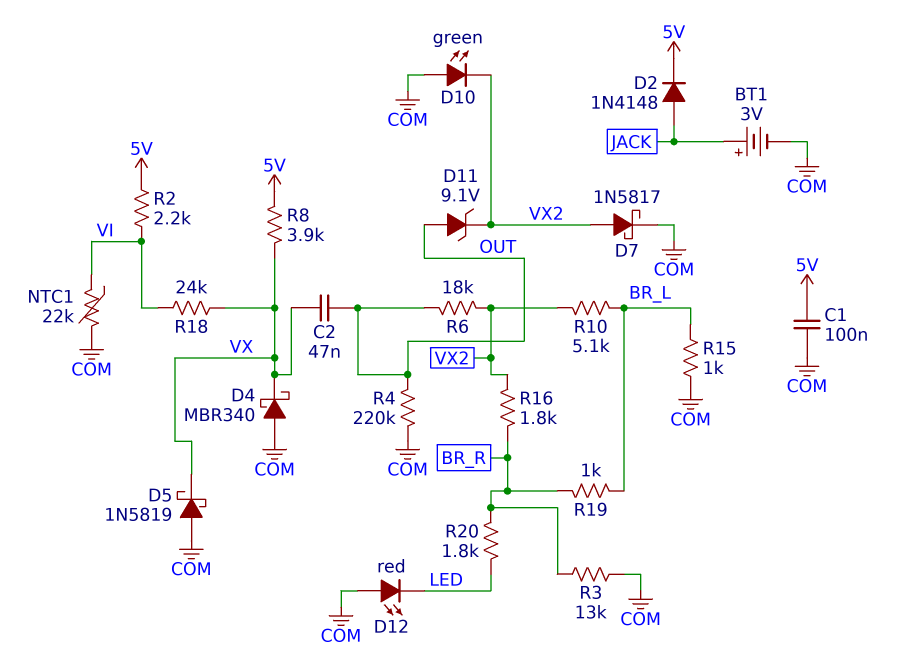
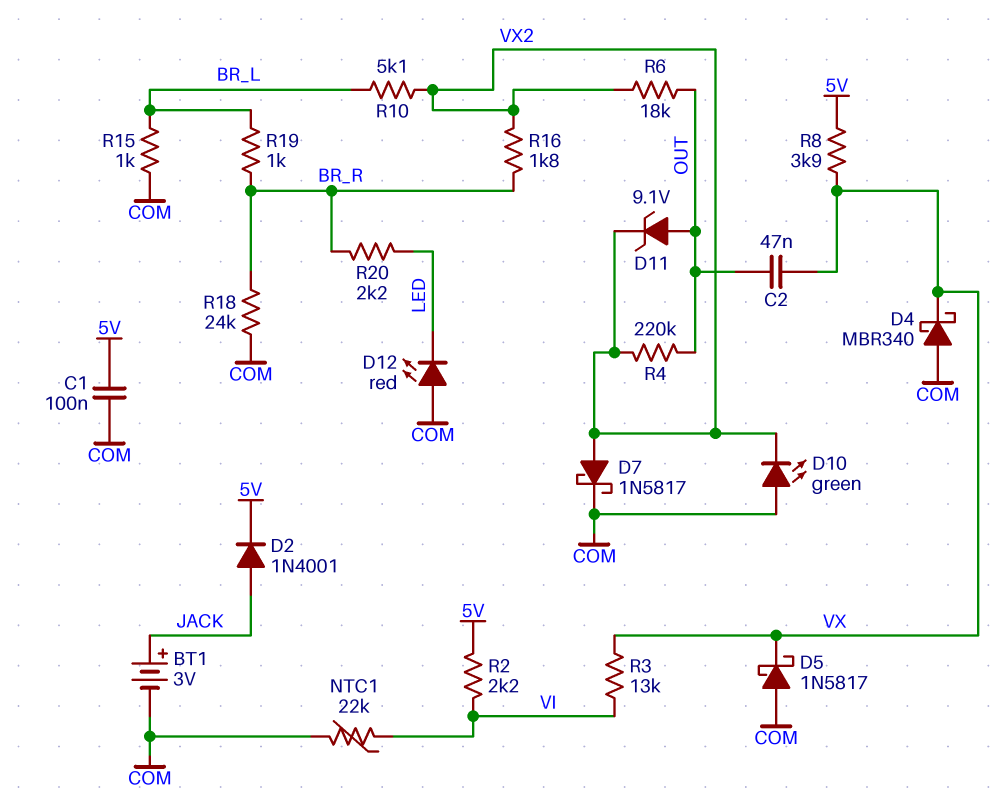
D2: diode 1N4148 (A JACK, K 5V) -> diode 1N4001 (A JACK, K 5V)
D5: schottky 1N5819 (A COM, K VX) -> schottky 1N5817 (A COM, K VX)
R3: 13k (BR_R, COM) -> 13k (VI, VX)
R4: 220k (COM, OUT) -> 220k (OUT, VX2)
R18: 24k (VI, VX) -> 24k (BR_R, COM)
R20: 1.8k (BR_R, LED) -> 2.2k (BR_R, LED)

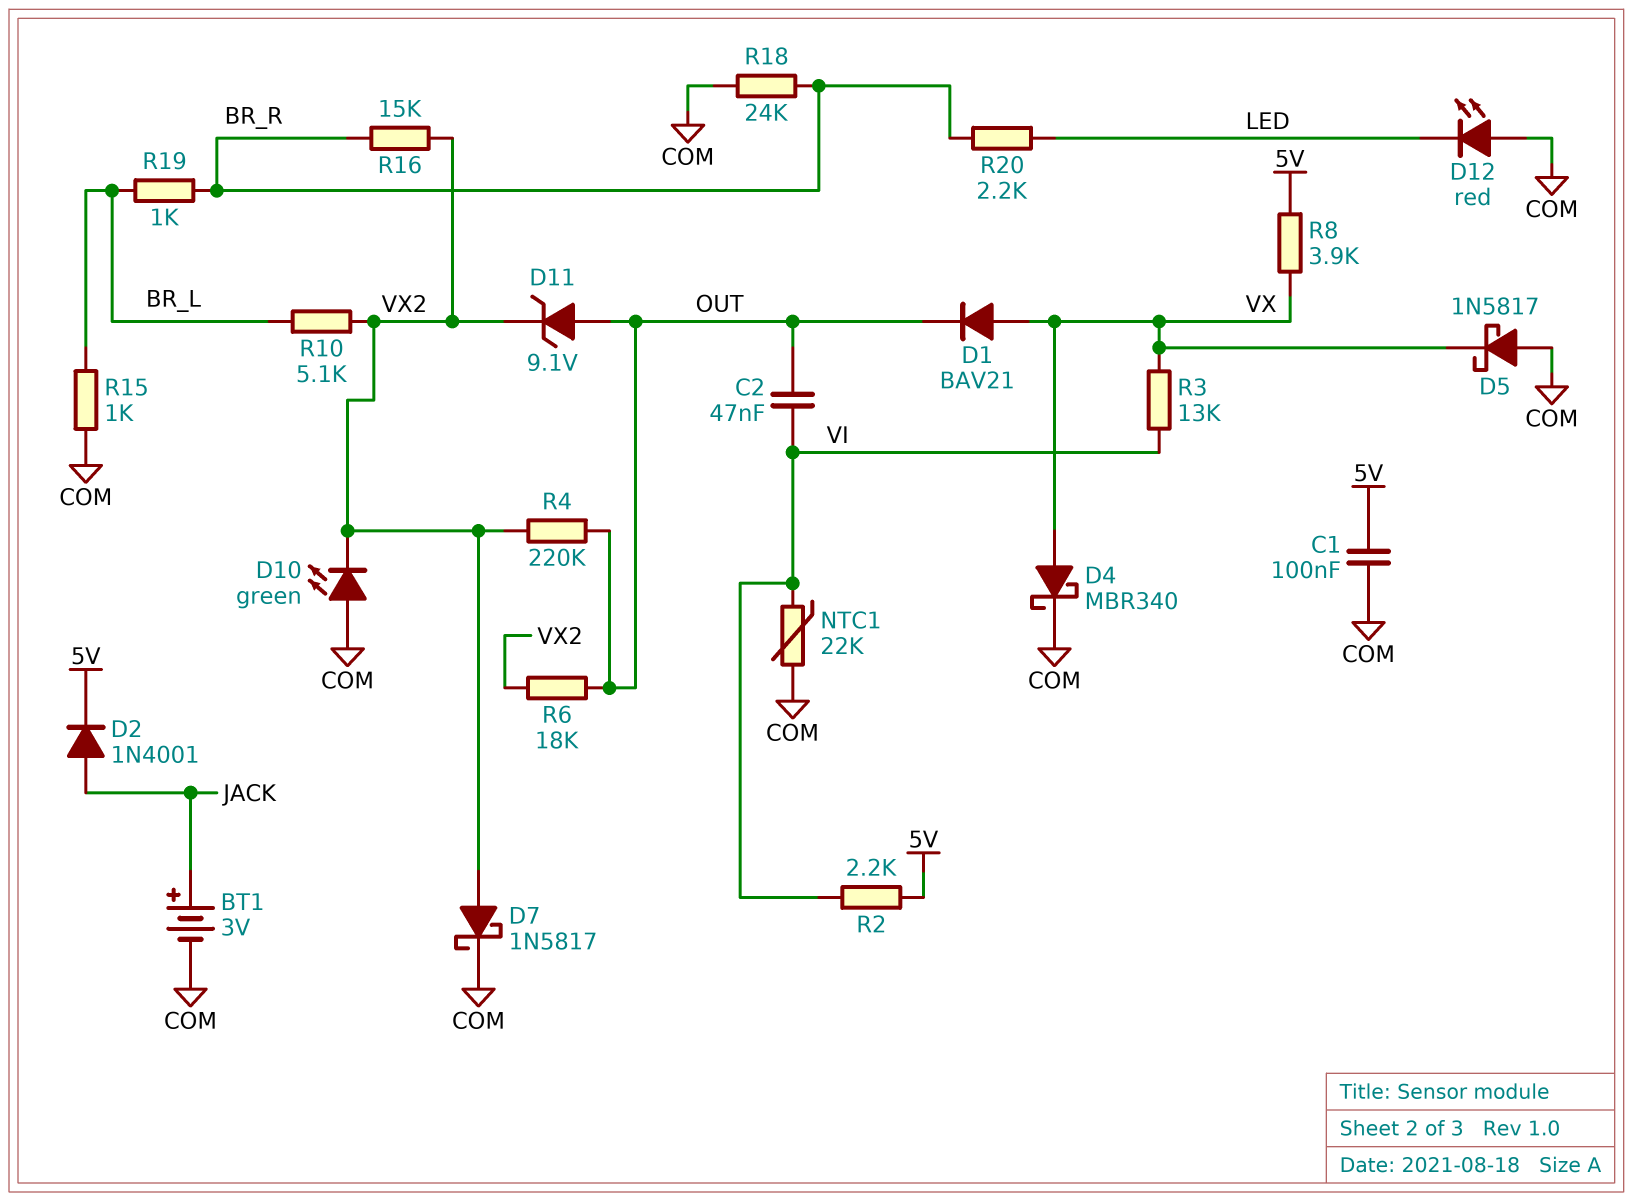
C2: 47nF (OUT, VX) -> 47nF (OUT, VI)
D1: none -> diode BAV21 (A VX, K OUT)
D4: schottky MBR340 (A COM, K VX) -> schottky MBR340 (A VX, K COM)
R16: 1.8k (BR_R, VX2) -> 15k (BR_R, VX2)

